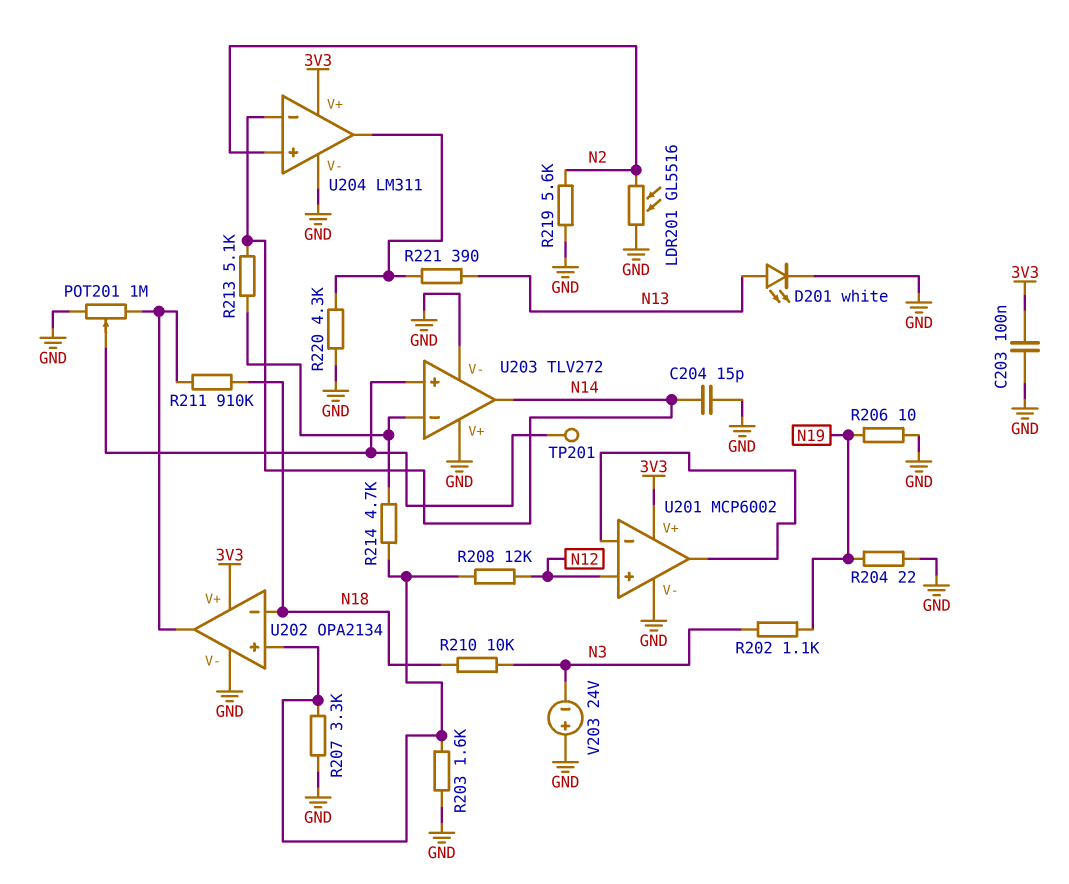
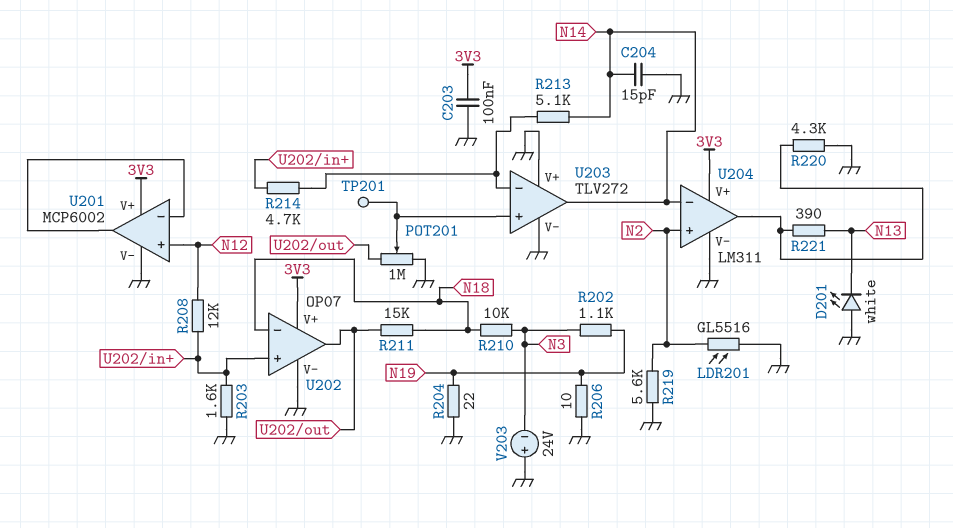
D201: LED white (A N13, K GND) -> LED white (A GND, K N13)
R207: 3.3k (GND, U202/in+) -> none
R211: 910k (N18, U202/out) -> 15k (N18, U202/out)
U202: OPA2134 -> OP07

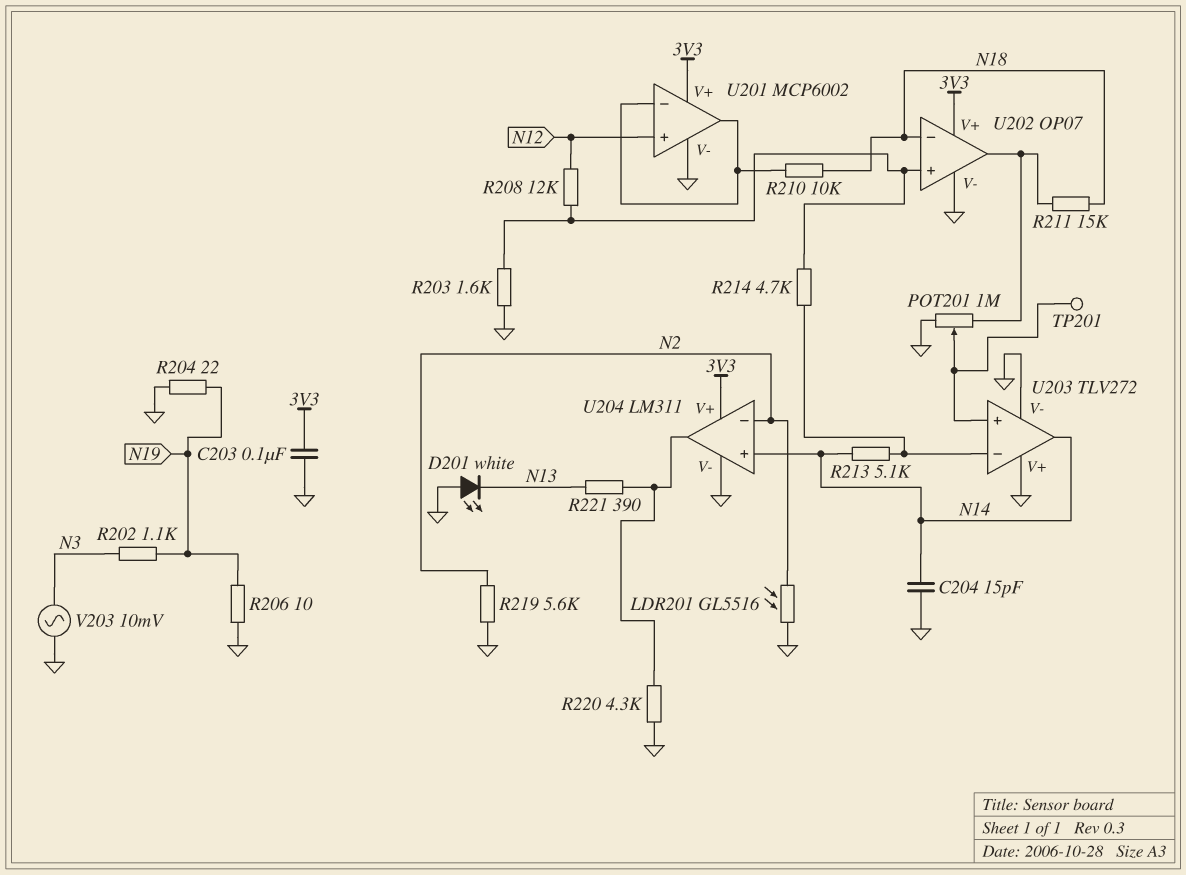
R210: 10k (N3, N18) -> 10k (N18, U201/in-)
U204 pin in+: N2 -> N14
U204 pin in-: N14 -> N2
V203: 24V (plus GND, minus N3) -> AC 10mV (GND, N3)

